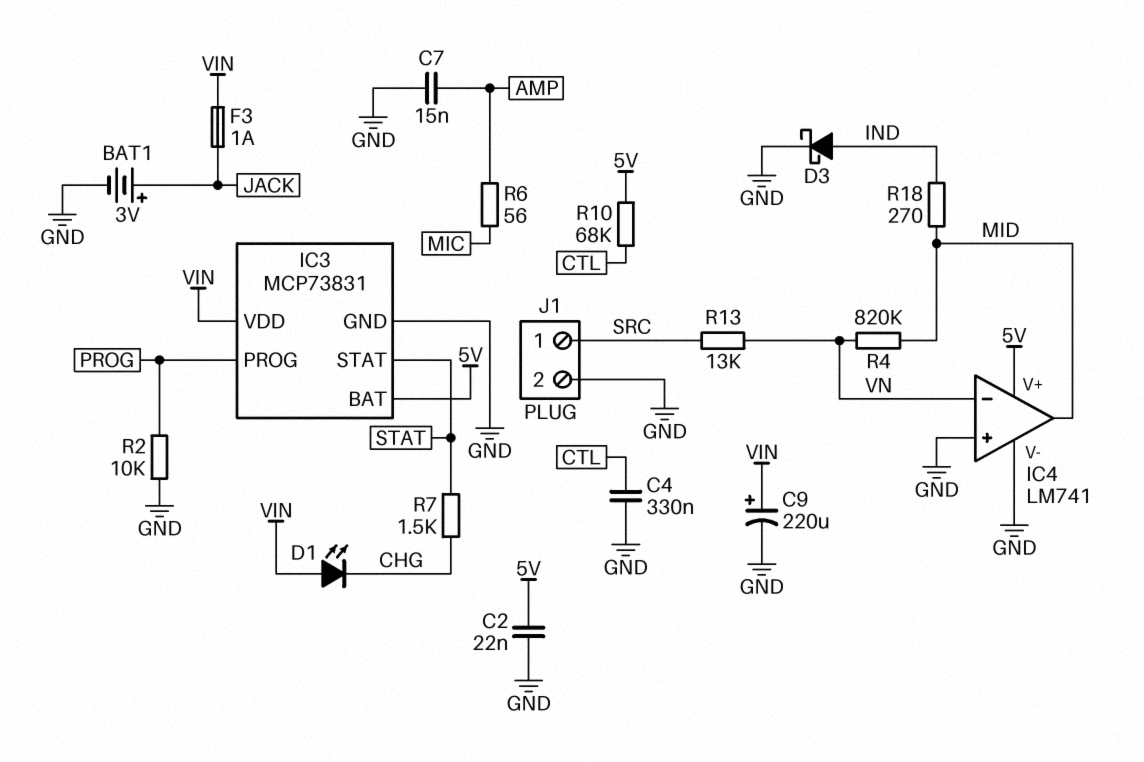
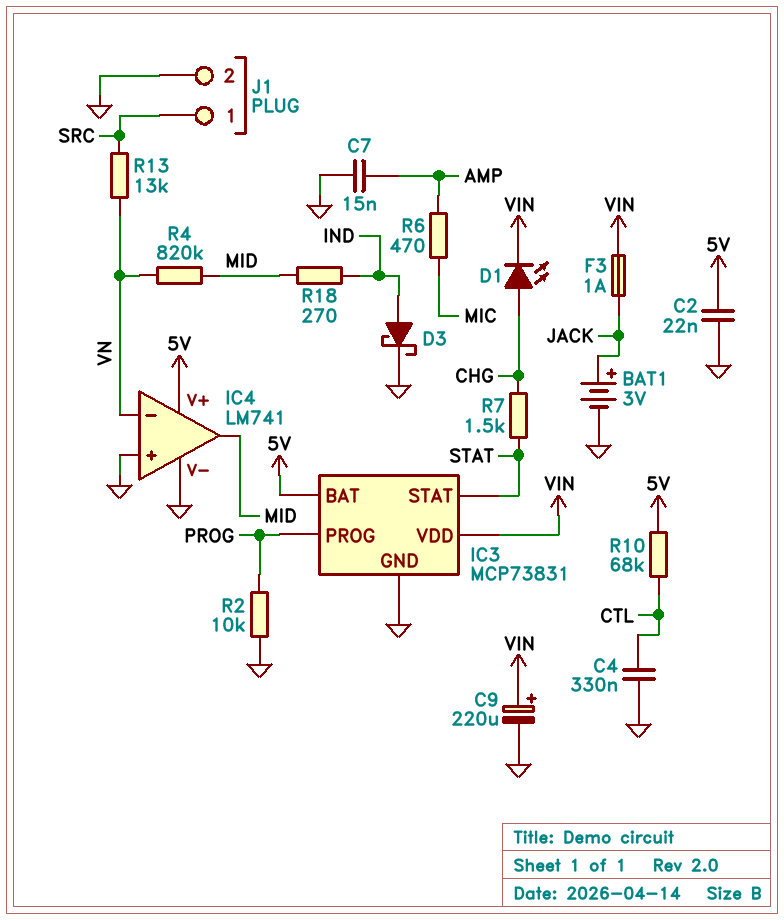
D1: LED (A VIN, K CHG) -> LED (A CHG, K VIN)
R6: 56 (AMP, MIC) -> 470 (AMP, MIC)

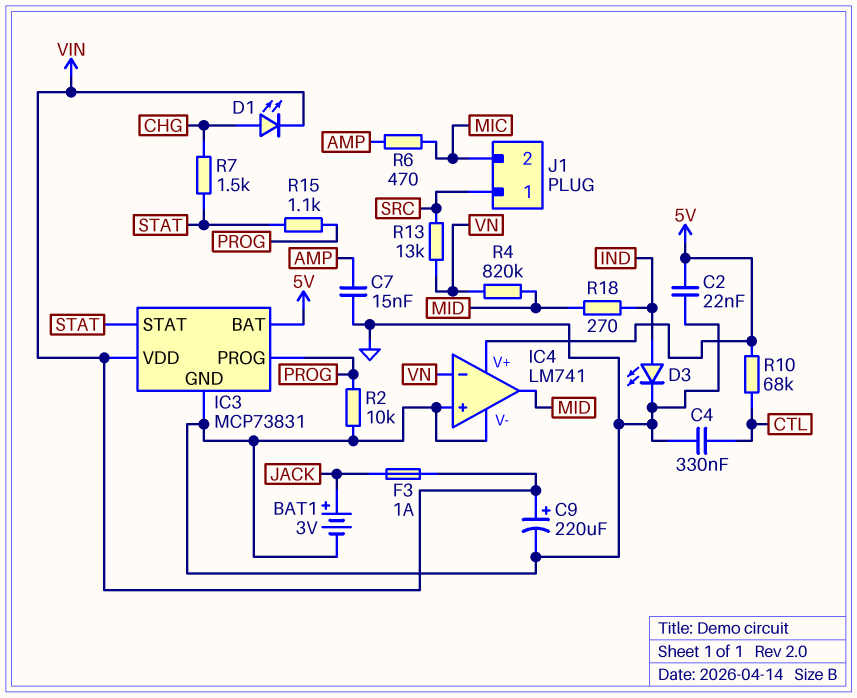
D3: schottky (A IND, K GND) -> LED (A IND, K GND)
J1 pin 2: GND -> MIC
R15: none -> 1.1k (PROG, STAT)

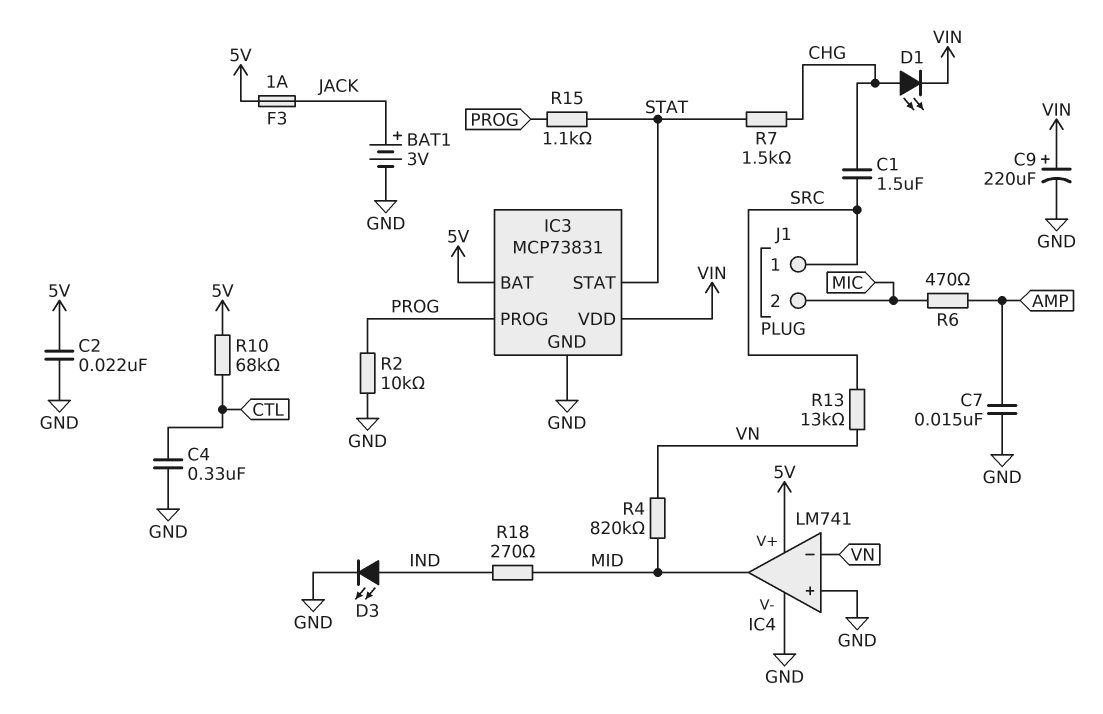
C1: none -> 1.5uF (CHG, SRC)
F3: 1A (JACK, VIN) -> 1A (5V, JACK)

